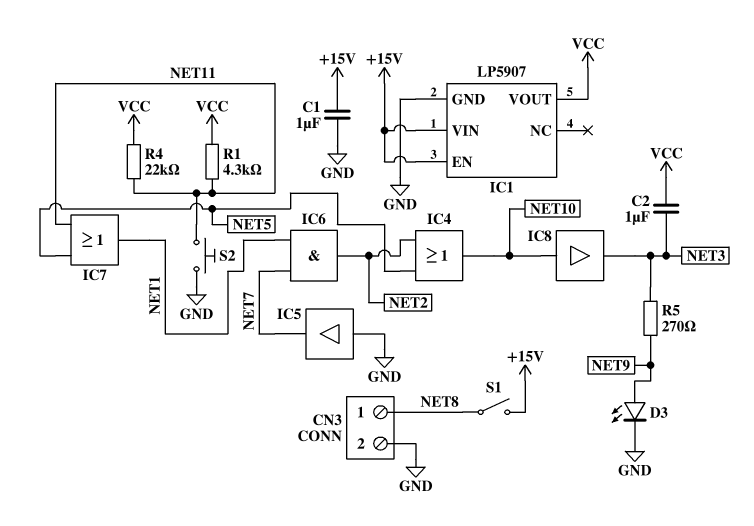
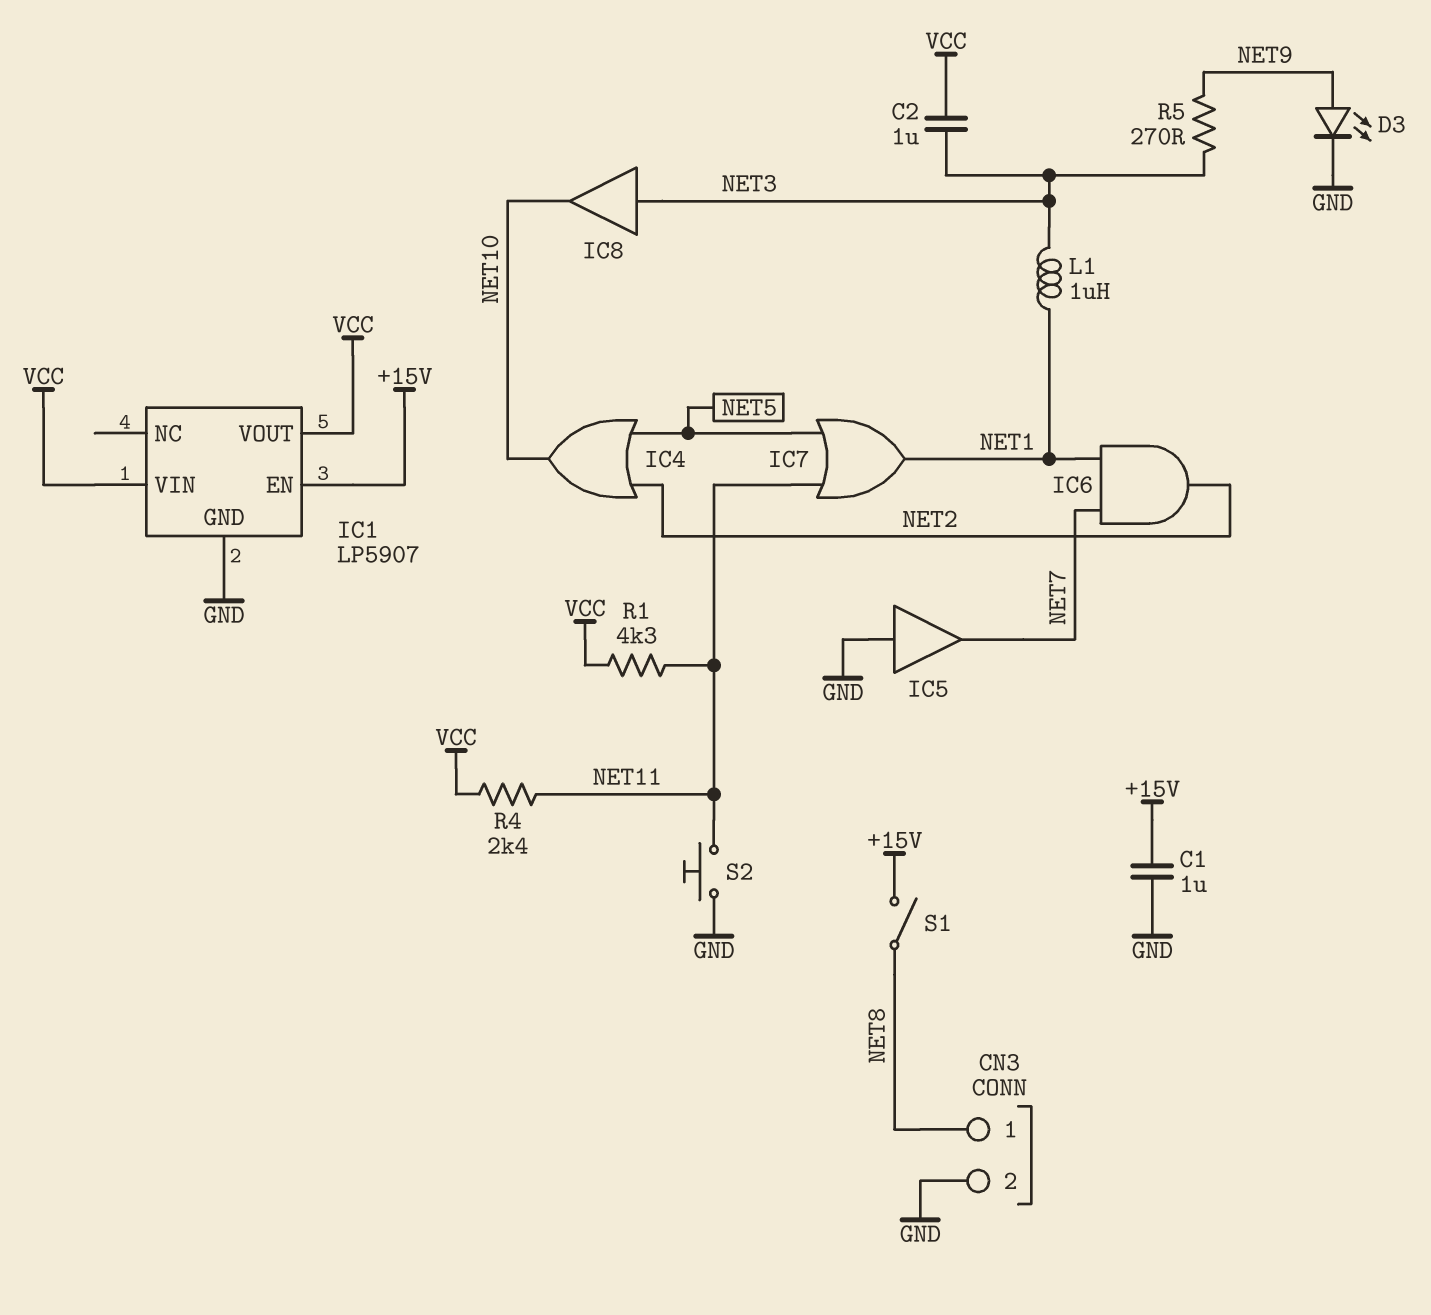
IC1 pin VIN: +15V -> VCC
IC8: buffer (in NET10, out NET3) -> buffer (in NET3, out NET10)
L1: none -> 1uH (NET1, NET3)
R4: 22k (NET11, VCC) -> 2.4k (NET11, VCC)

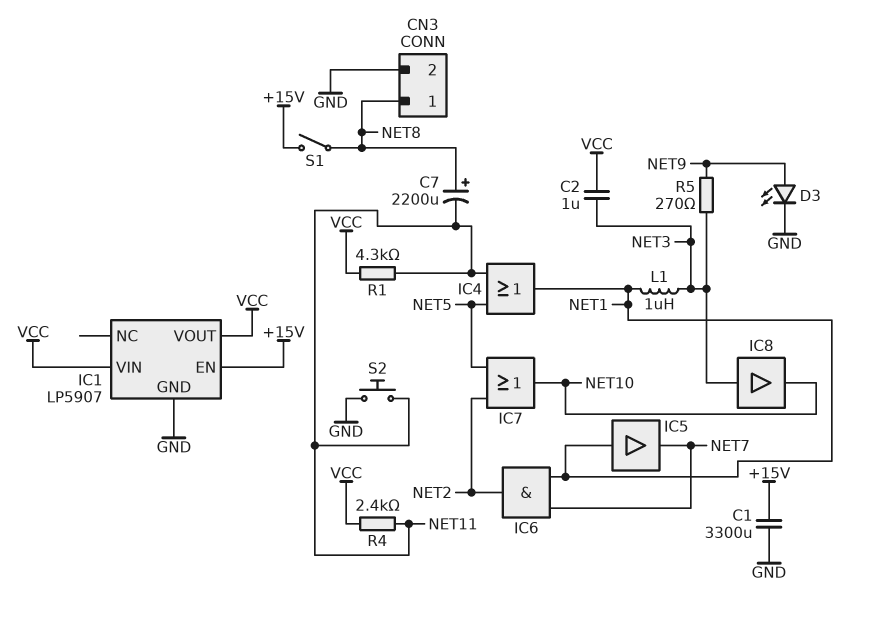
C1: 1uF (+15V, GND) -> 3300uF (+15V, GND)
C7: none -> 2200uF (plus NET8, minus NET11)
IC4: OR (in NET2, in NET5, out NET10) -> OR (in NET5, in NET11, out NET1)
IC5: buffer (in GND, out NET7) -> buffer (in NET1, out NET7)
IC7: OR (in NET5, in NET11, out NET1) -> OR (in NET2, in NET5, out NET10)

